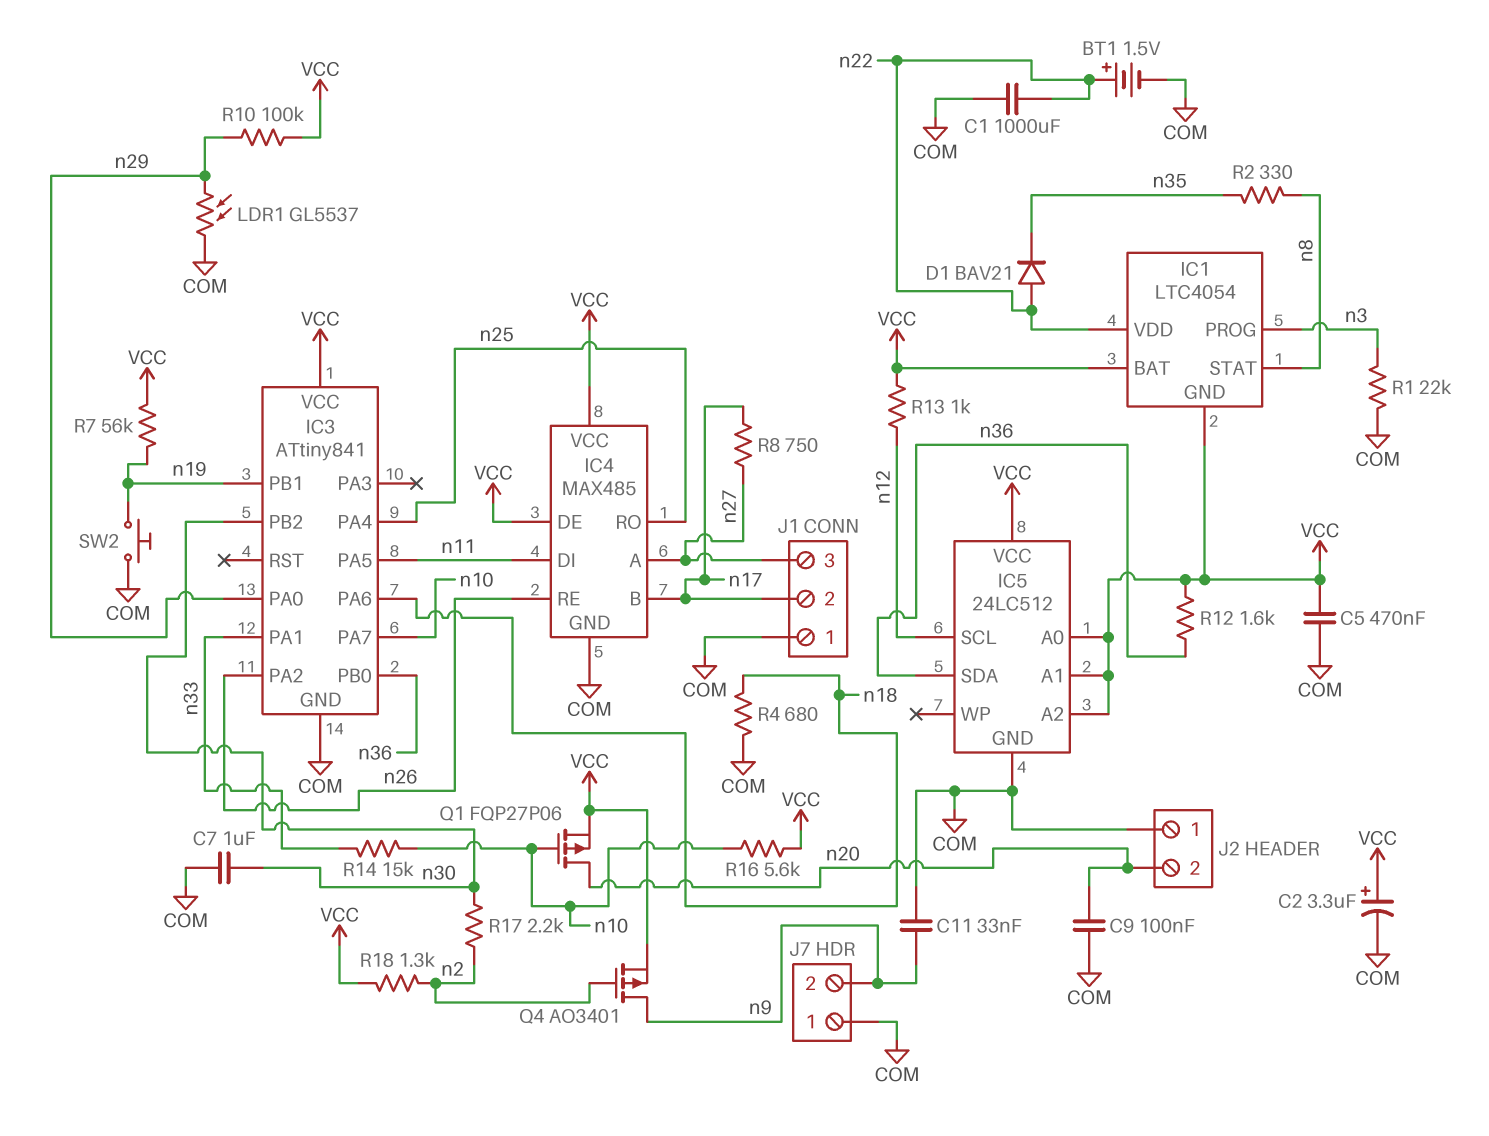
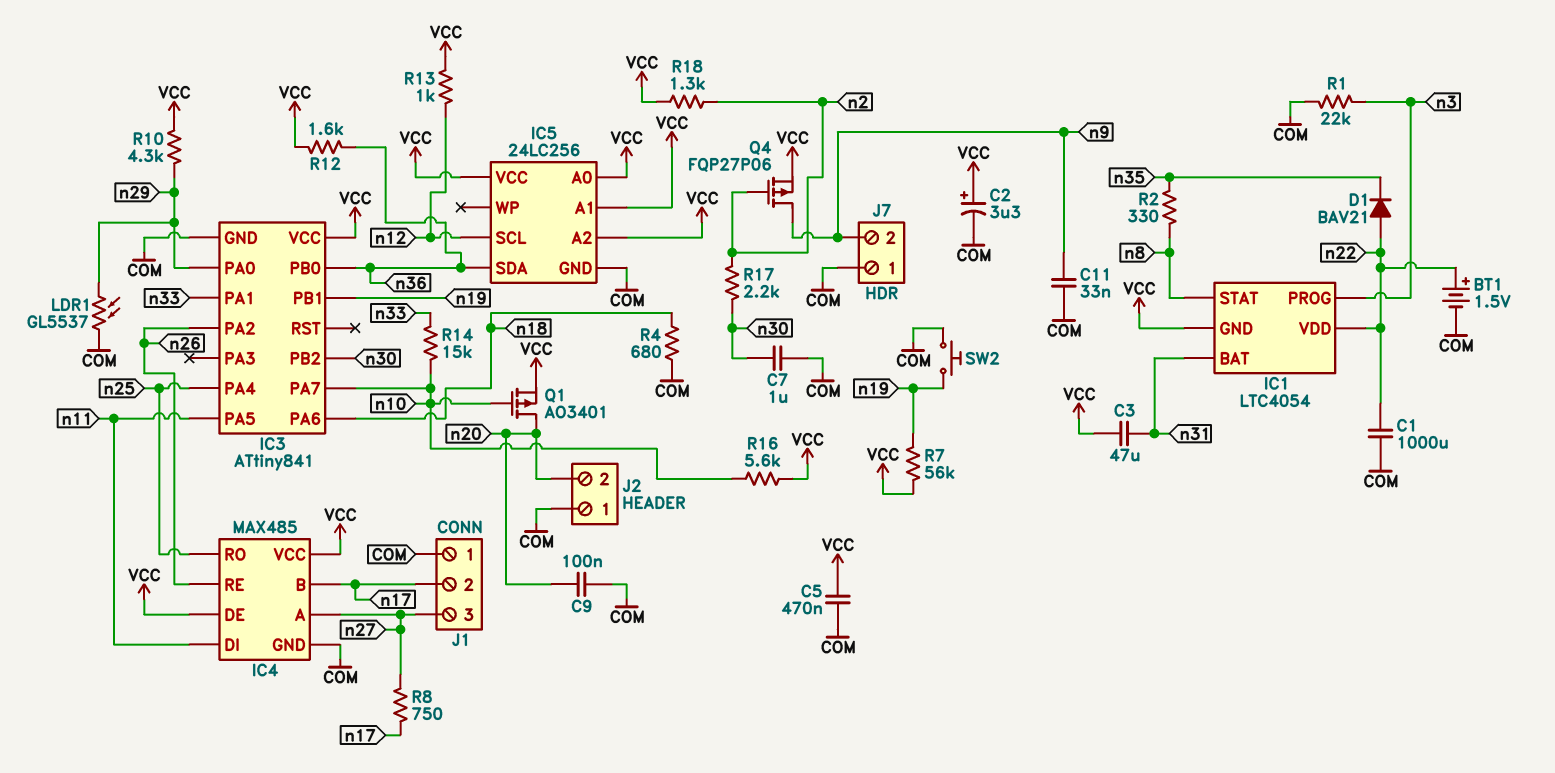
C3: none -> 47uF (VCC, n31)
IC1 pin BAT: VCC -> n31
IC5: 24LC512 -> 24LC256
Q1: PMOS FQP27P06 (G n10, D n20, S VCC) -> PMOS AO3401 (G n10, D n20, S VCC)
Q4: PMOS AO3401 (G n2, D n9, S VCC) -> PMOS FQP27P06 (G n2, D n9, S VCC)
R10: 100k (VCC, n29) -> 4.3k (VCC, n29)

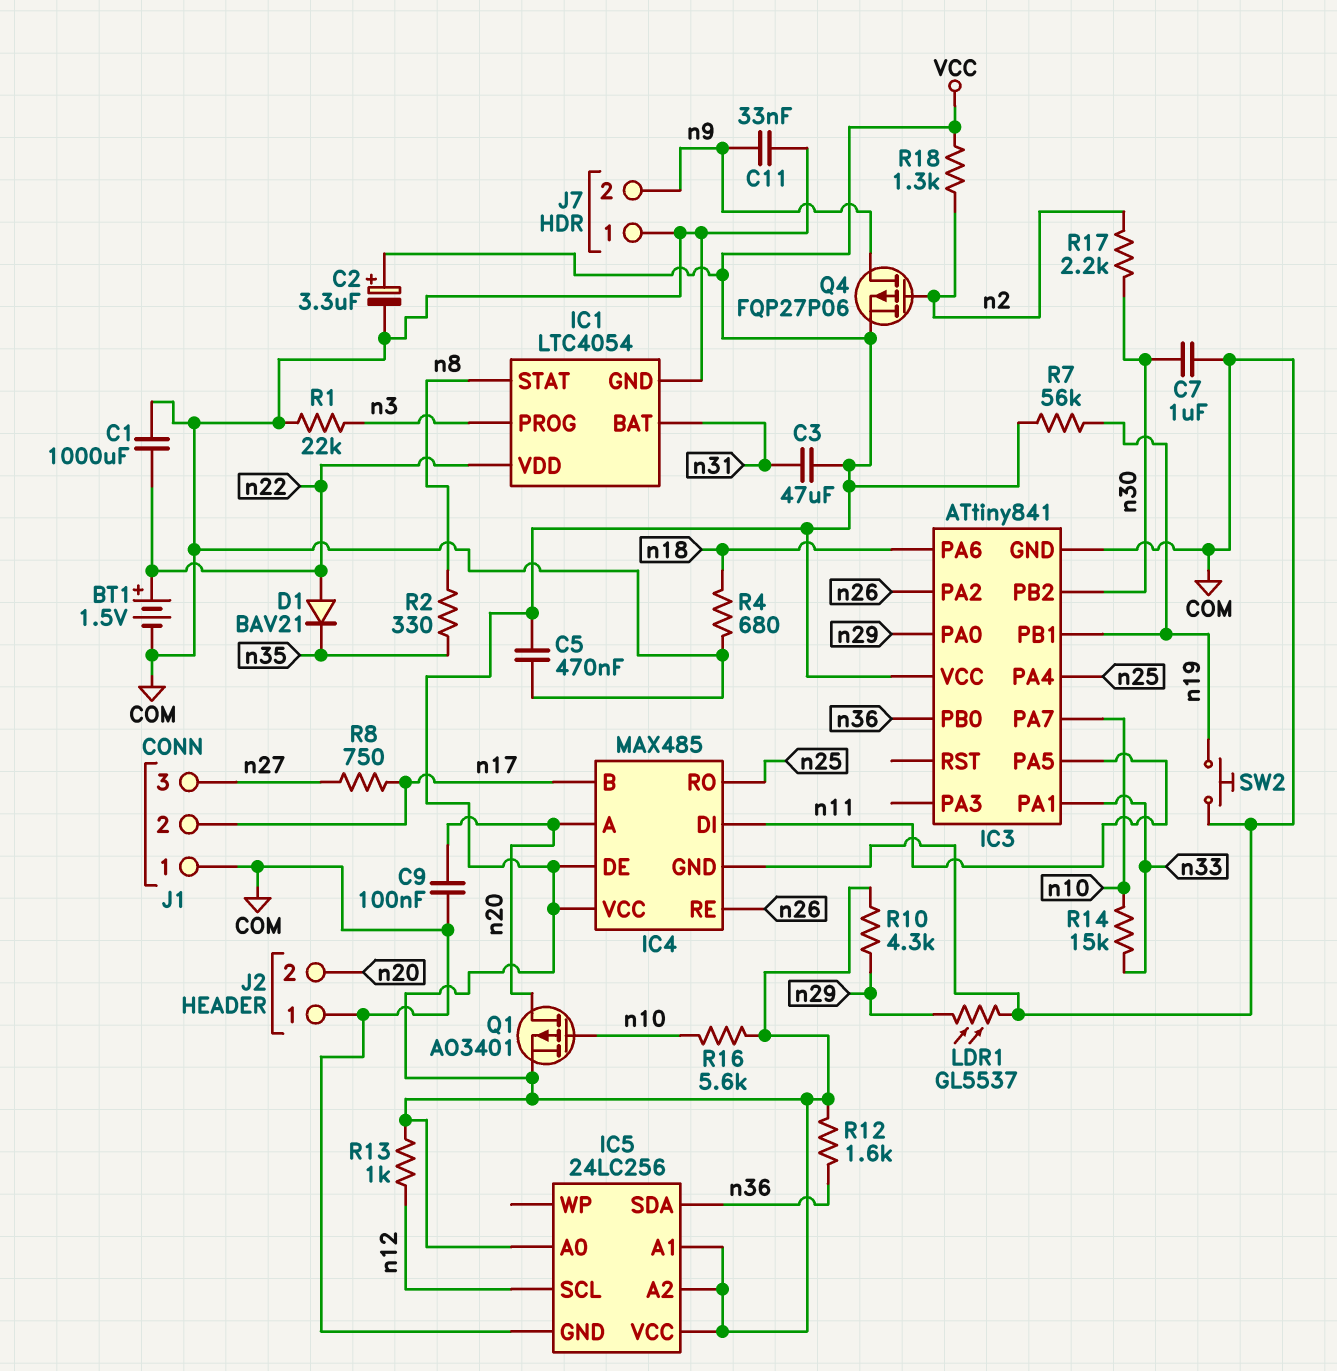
IC1 pin GND: VCC -> COM
IC4 pin A: n27 -> n20

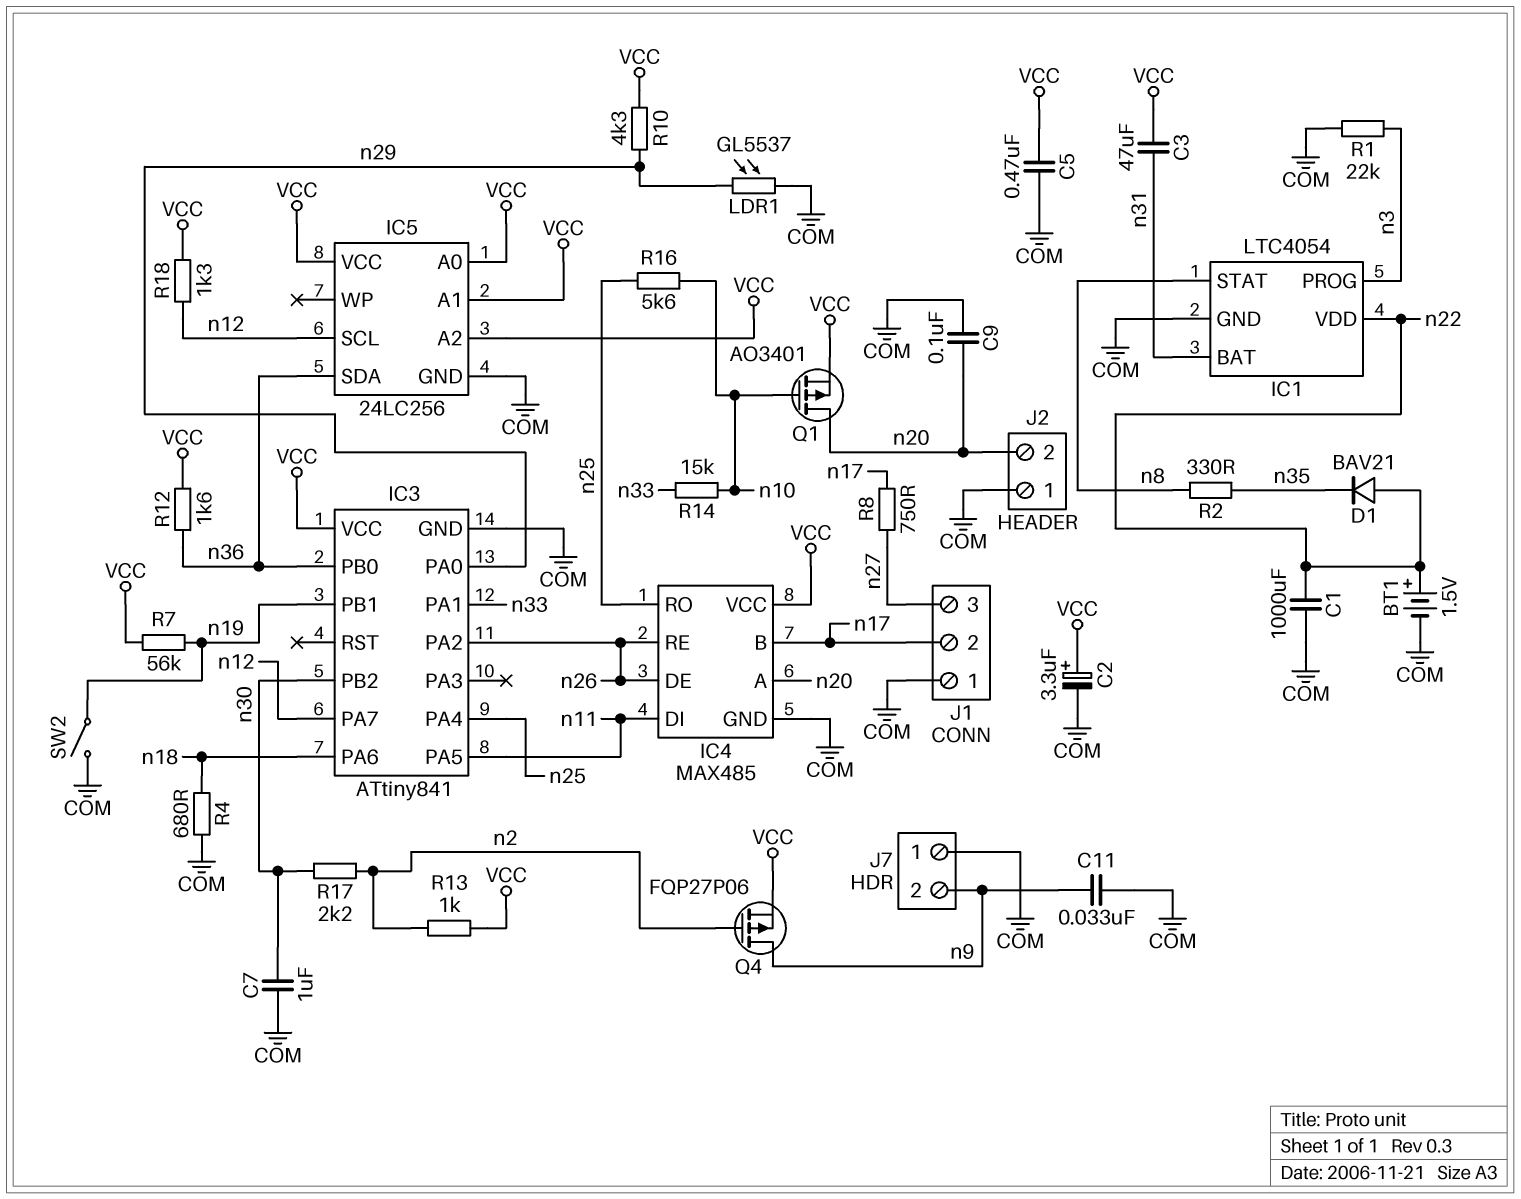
IC3 pin PA7: n10 -> n12
IC4 pin DE: VCC -> n26
R13: 1k (VCC, n12) -> 1k (VCC, n2)
R16: 5.6k (VCC, n10) -> 5.6k (n10, n25)
R18: 1.3k (VCC, n2) -> 1.3k (VCC, n12)
SW2: button (COM, n19) -> switch (COM, n19)

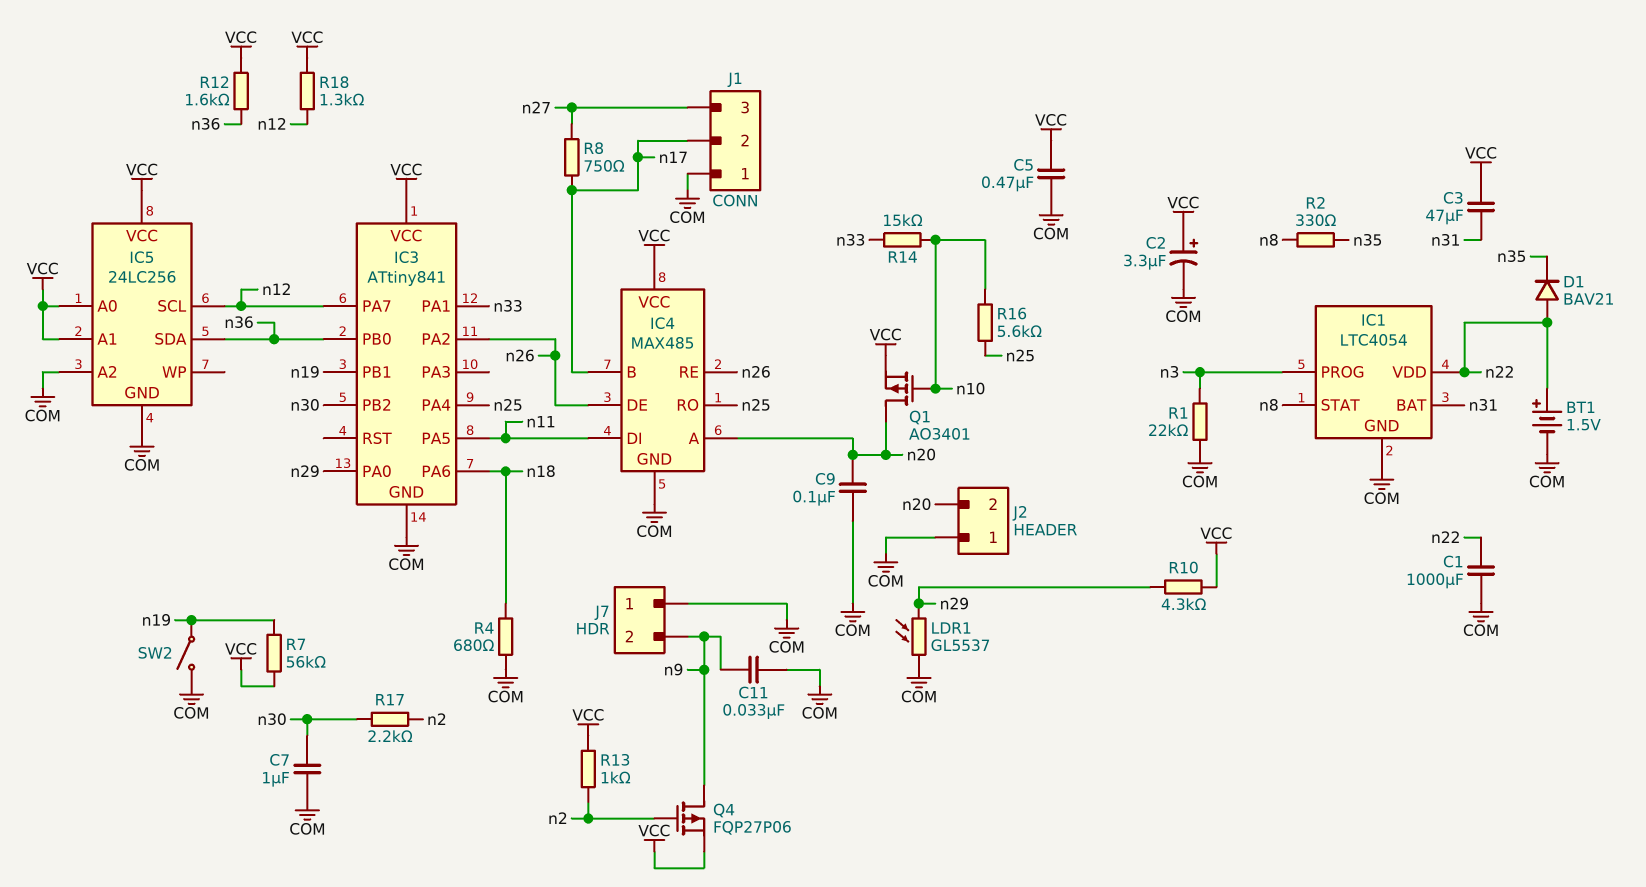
IC5 pin A2: VCC -> COM

